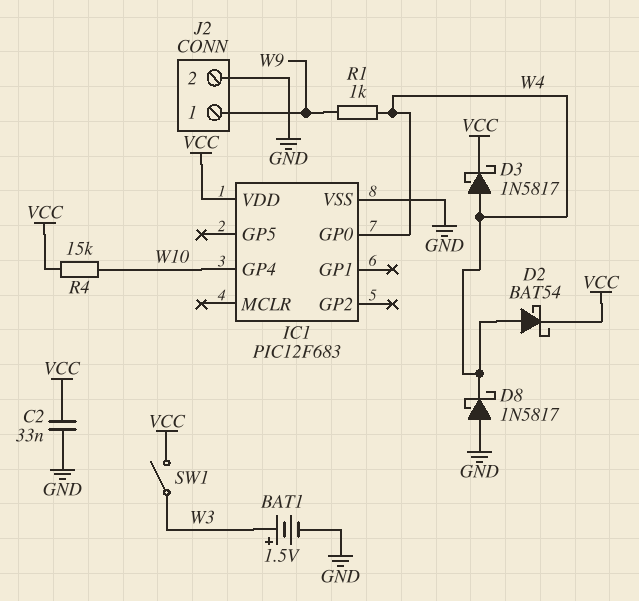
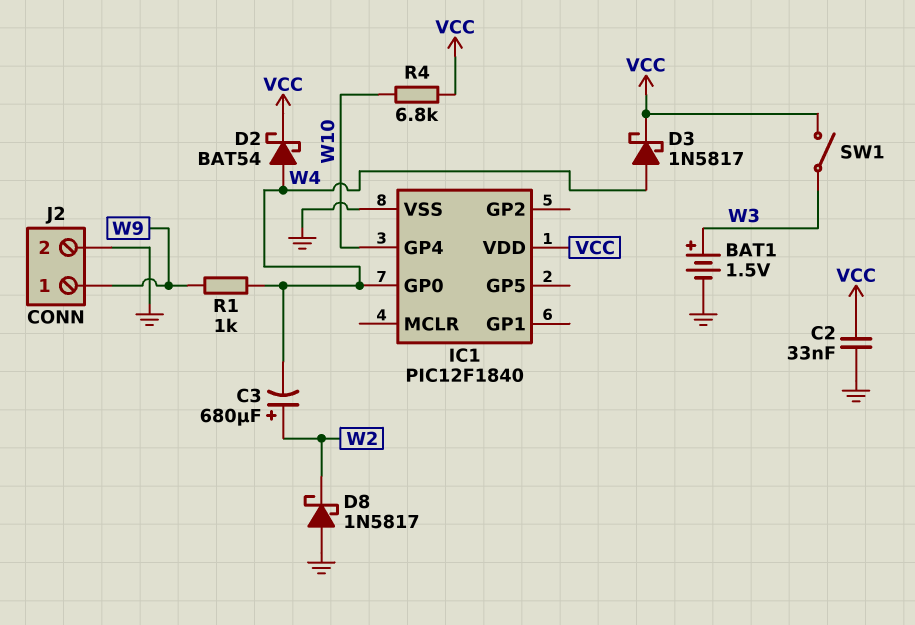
C3: none -> 680uF (plus W2, minus W4)
D8: schottky 1N5817 (A GND, K W4) -> schottky 1N5817 (A GND, K W2)
IC1: PIC12F683 -> PIC12F1840
R4: 15k (VCC, W10) -> 6.8k (VCC, W10)

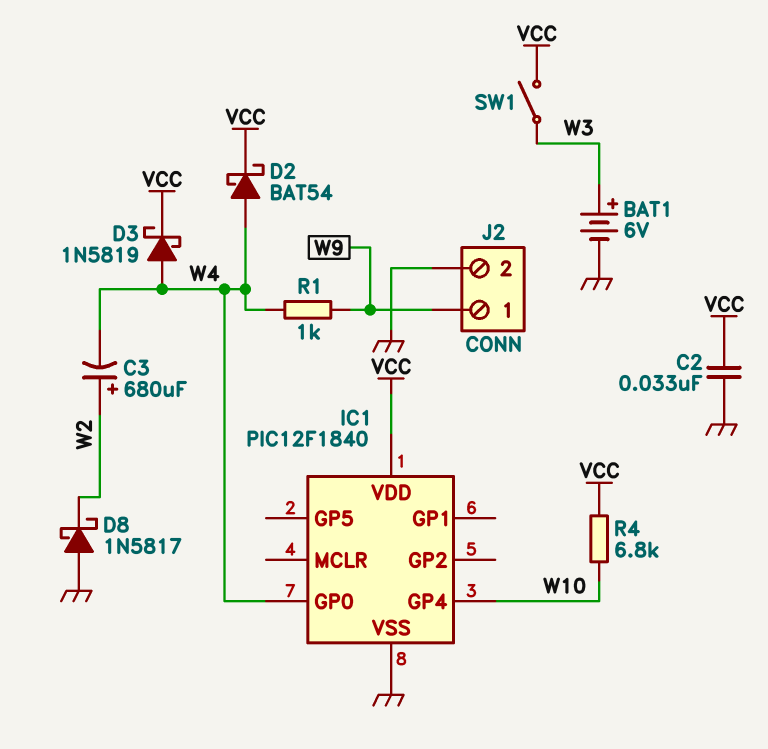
BAT1: 1.5V (plus W3, minus GND) -> 6V (plus W3, minus GND)
D3: schottky 1N5817 (A W4, K VCC) -> schottky 1N5819 (A W4, K VCC)

